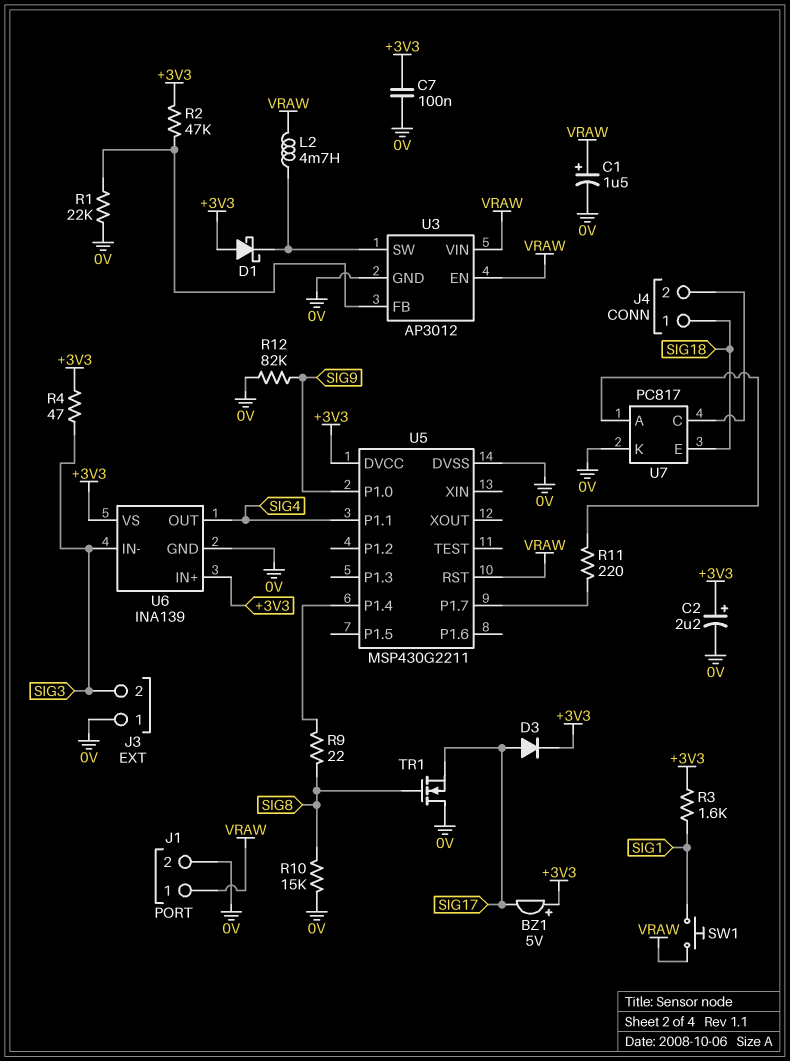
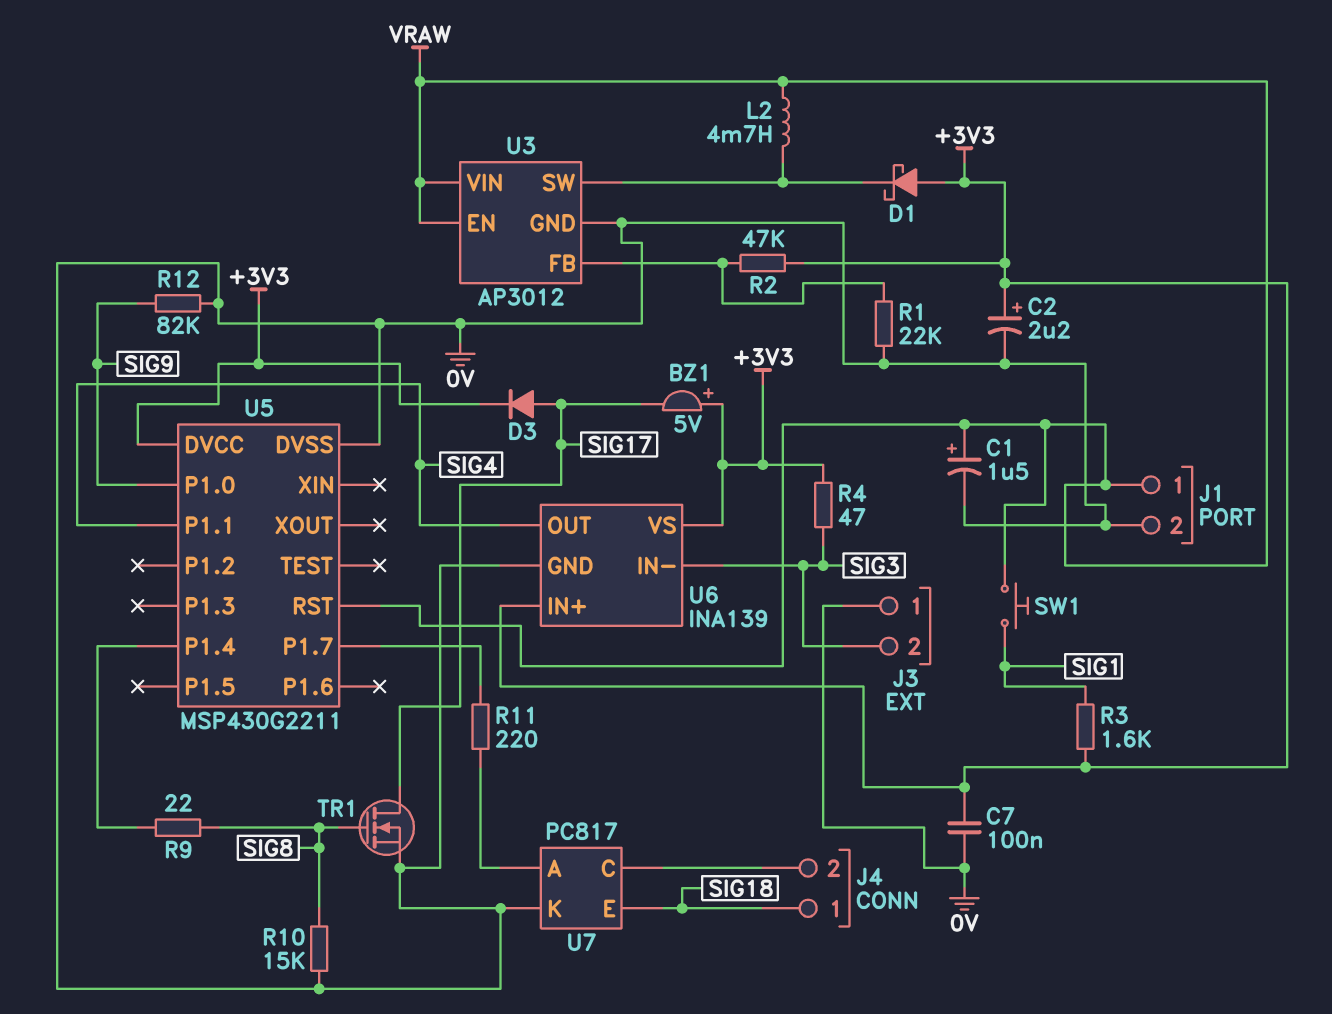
TR1: NMOS (G SIG8, D 0V, S SIG17) -> NMOS (G SIG8, D SIG17, S 0V)

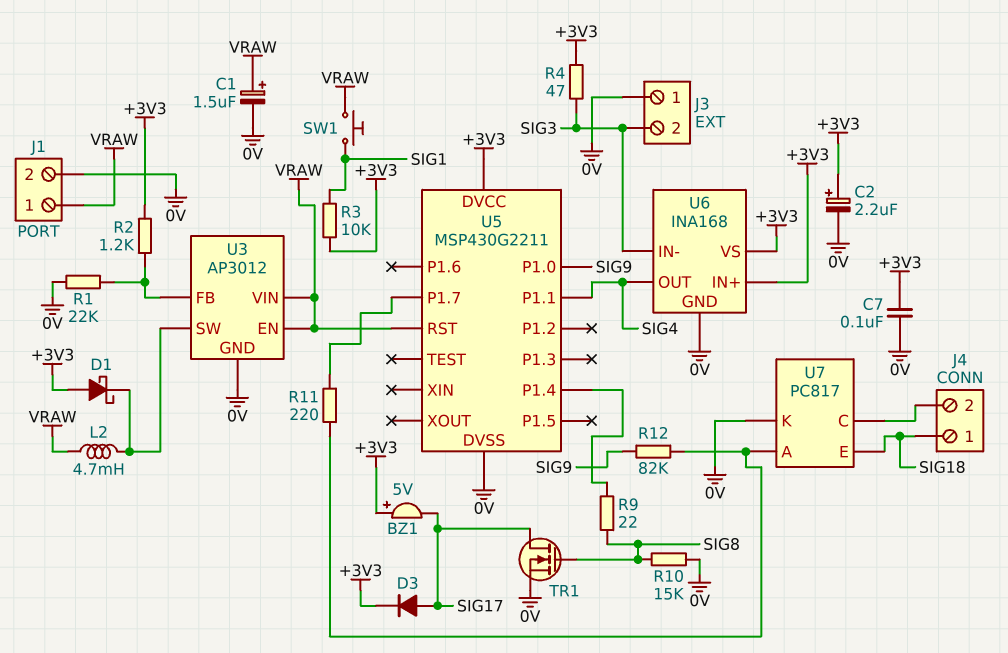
R2: 47k (+3V3, U3/FB) -> 1.2k (+3V3, U3/FB)
R3: 1.6k (+3V3, SIG1) -> 10k (+3V3, SIG1)
R12: 82k (0V, SIG9) -> 82k (SIG9, U7/A)
U6: INA139 -> INA168

